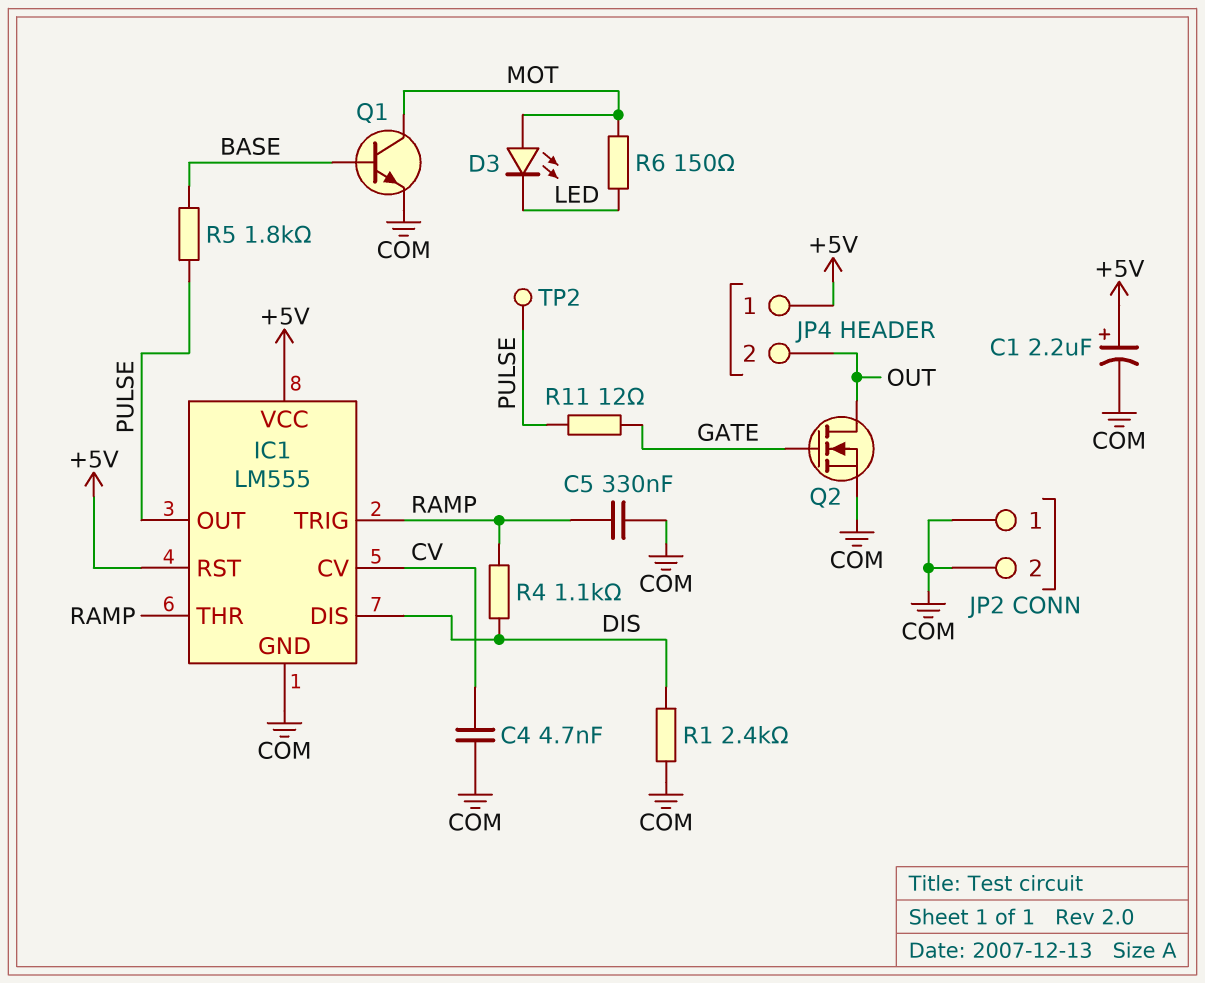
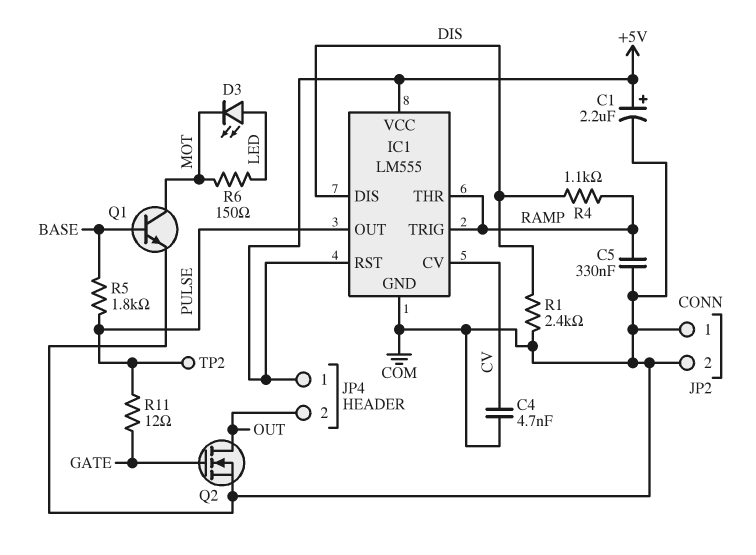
D3: LED (A MOT, K LED) -> LED (A LED, K MOT)

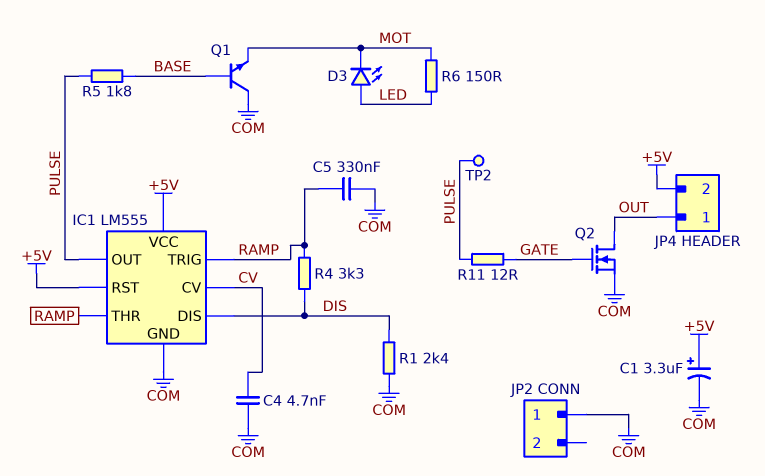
C1: 2.2uF (plus +5V, minus COM) -> 3.3uF (plus +5V, minus COM)
JP2 pin 2: COM -> none
JP4 pin 1: +5V -> OUT
JP4 pin 2: OUT -> +5V
Q1: NPN (B BASE, C MOT, E COM) -> NPN (B BASE, C COM, E MOT)
R4: 1.1k (DIS, RAMP) -> 3.3k (DIS, RAMP)

